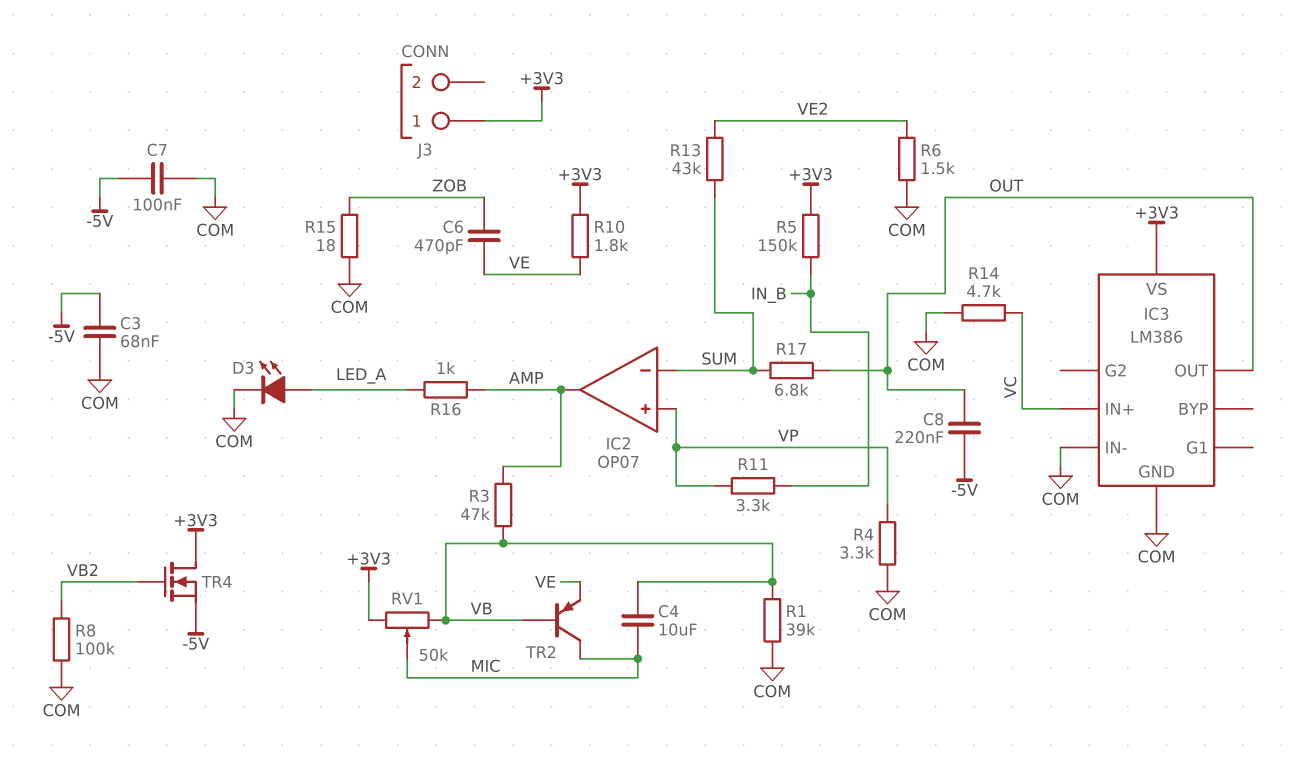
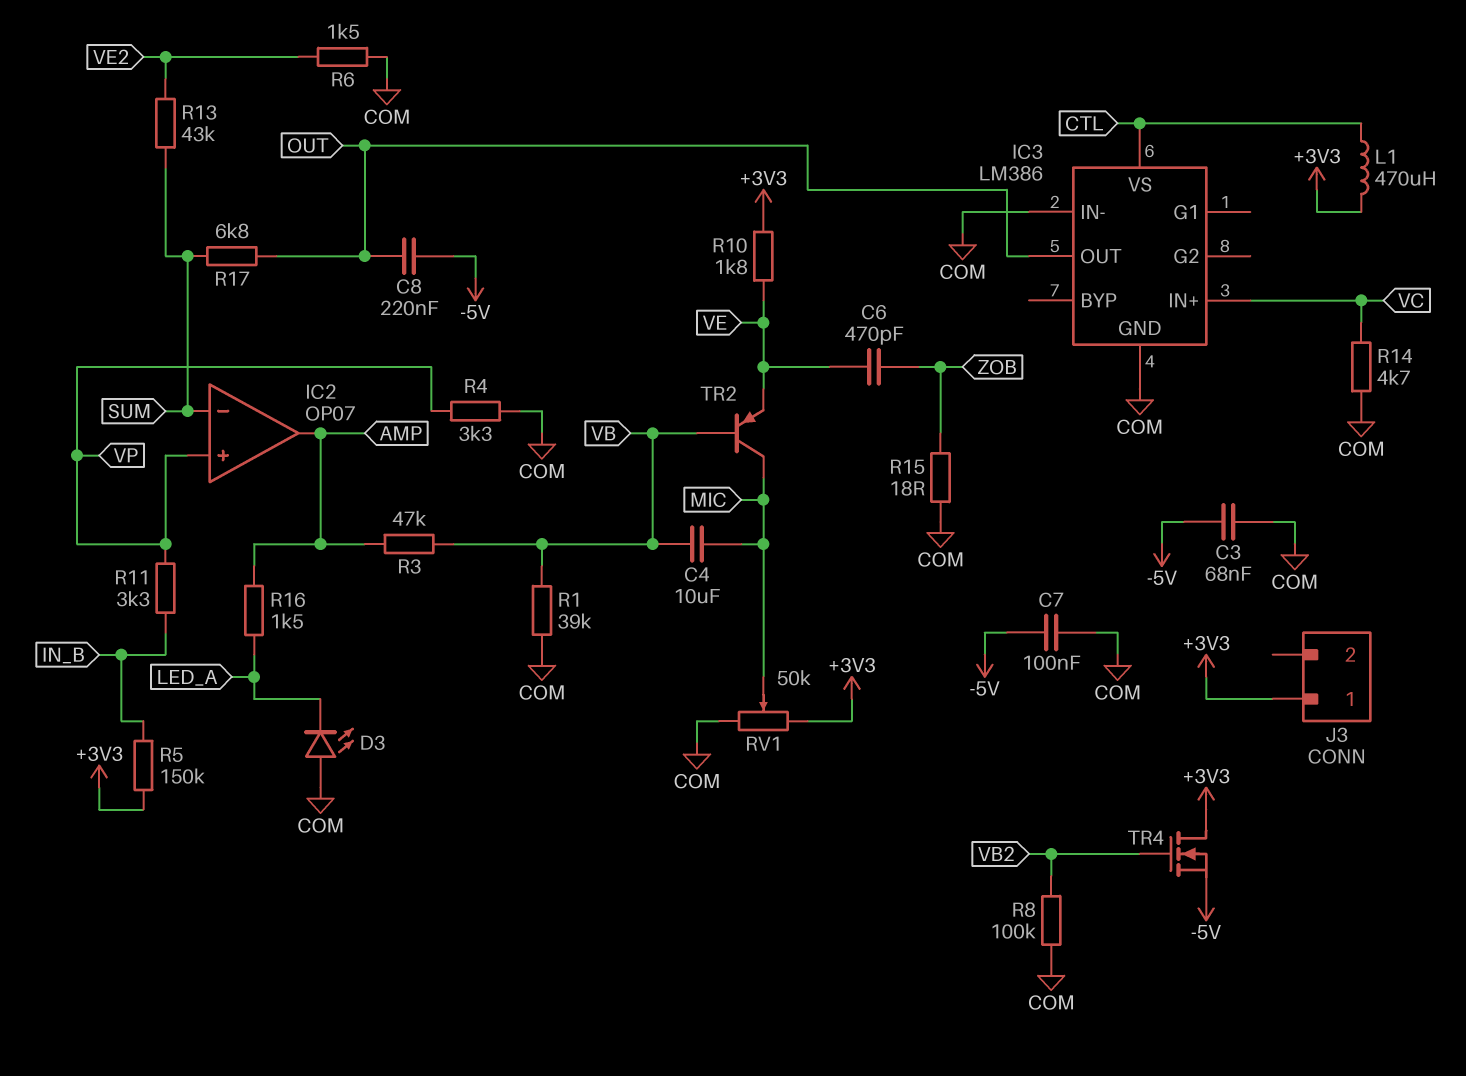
D3: LED (A LED_A, K COM) -> LED (A COM, K LED_A)
IC3 pin VS: +3V3 -> CTL
L1: none -> 470uH (+3V3, CTL)
R16: 1k (AMP, LED_A) -> 1.5k (AMP, LED_A)
RV1: 50k (+3V3, VB, wiper MIC) -> 50k (+3V3, COM, wiper MIC)

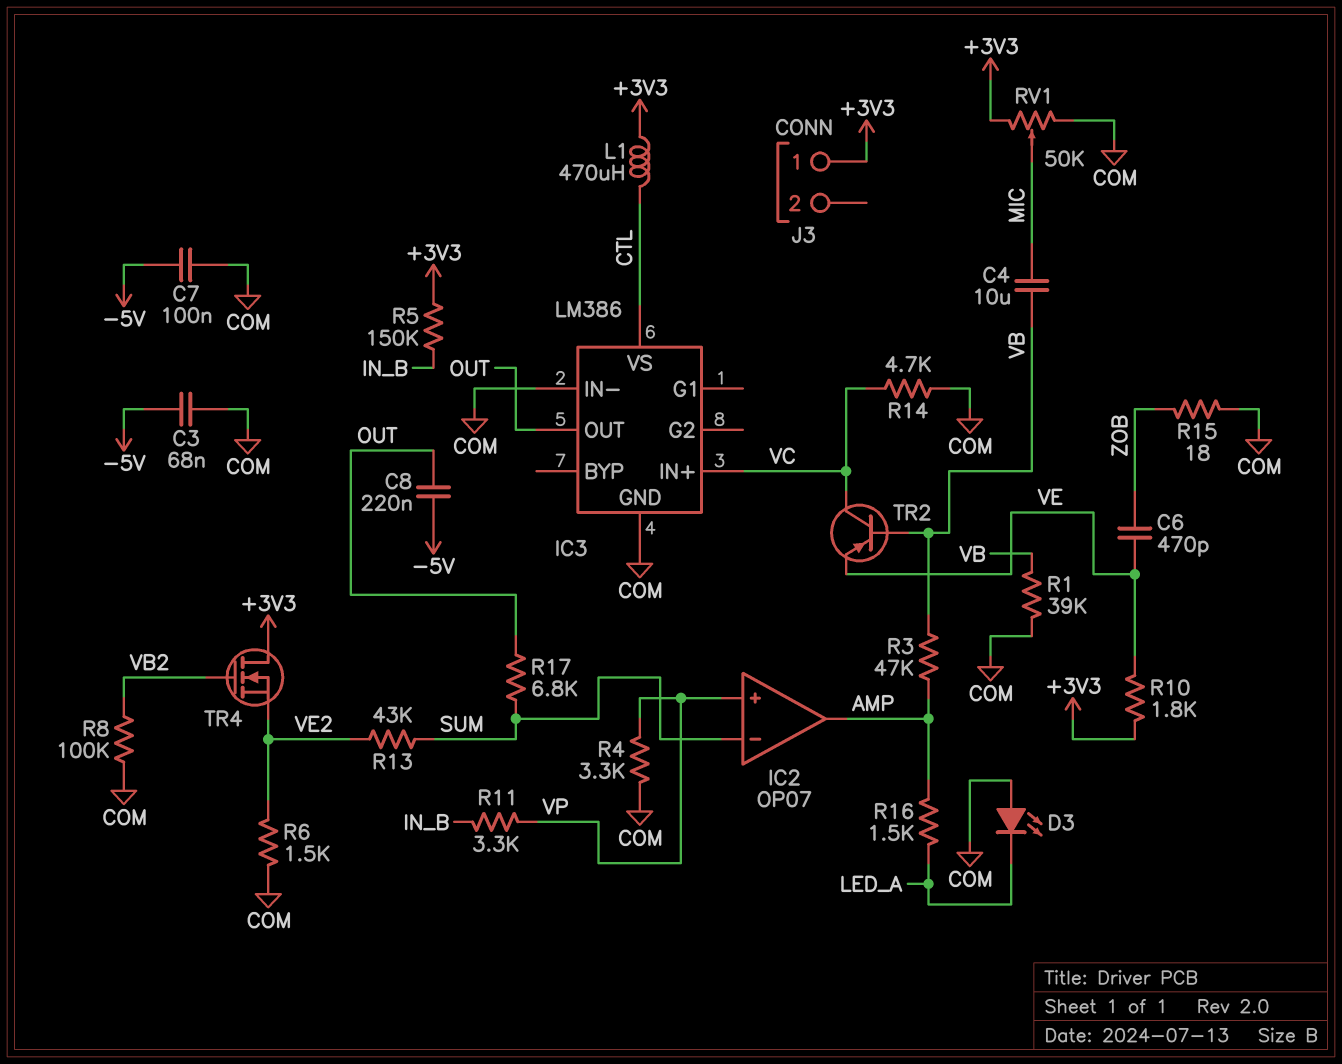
TR2: PNP (B VB, C MIC, E VE) -> PNP (B VB, C VC, E VE)
TR4: NMOS (G VB2, D +3V3, S -5V) -> NMOS (G VB2, D +3V3, S VE2)

